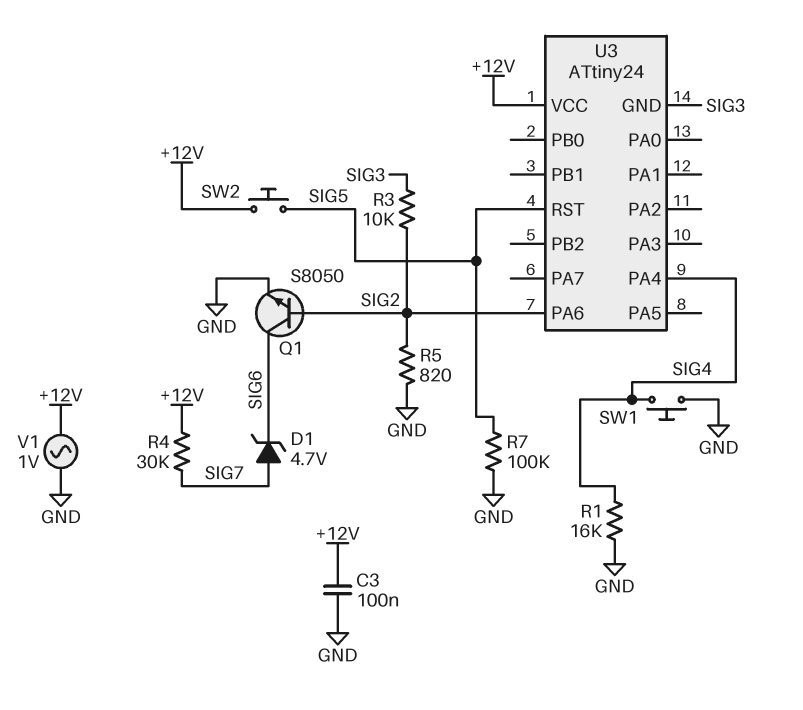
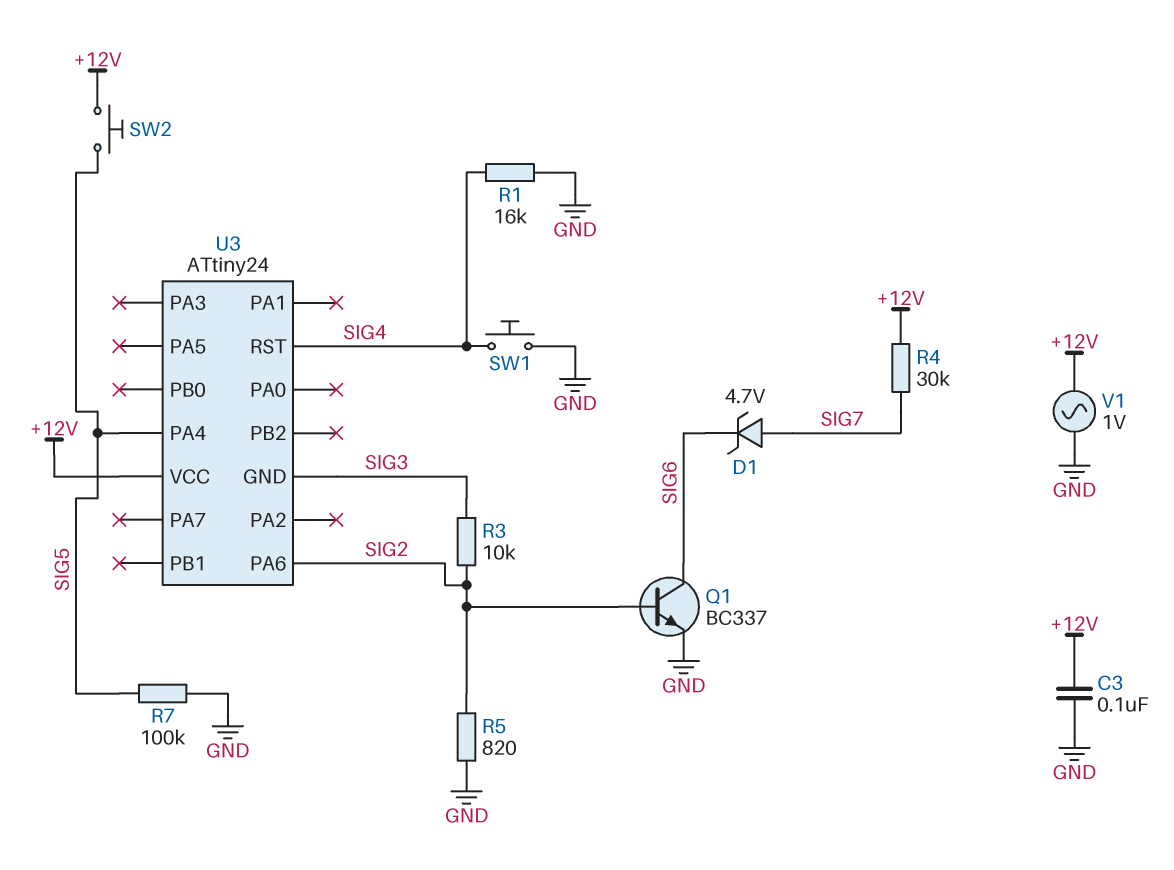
Q1: NPN S8050 (B SIG2, C SIG6, E GND) -> NPN BC337 (B SIG2, C SIG6, E GND)
U3 pin PA4: SIG4 -> SIG5
U3 pin RST: SIG5 -> SIG4

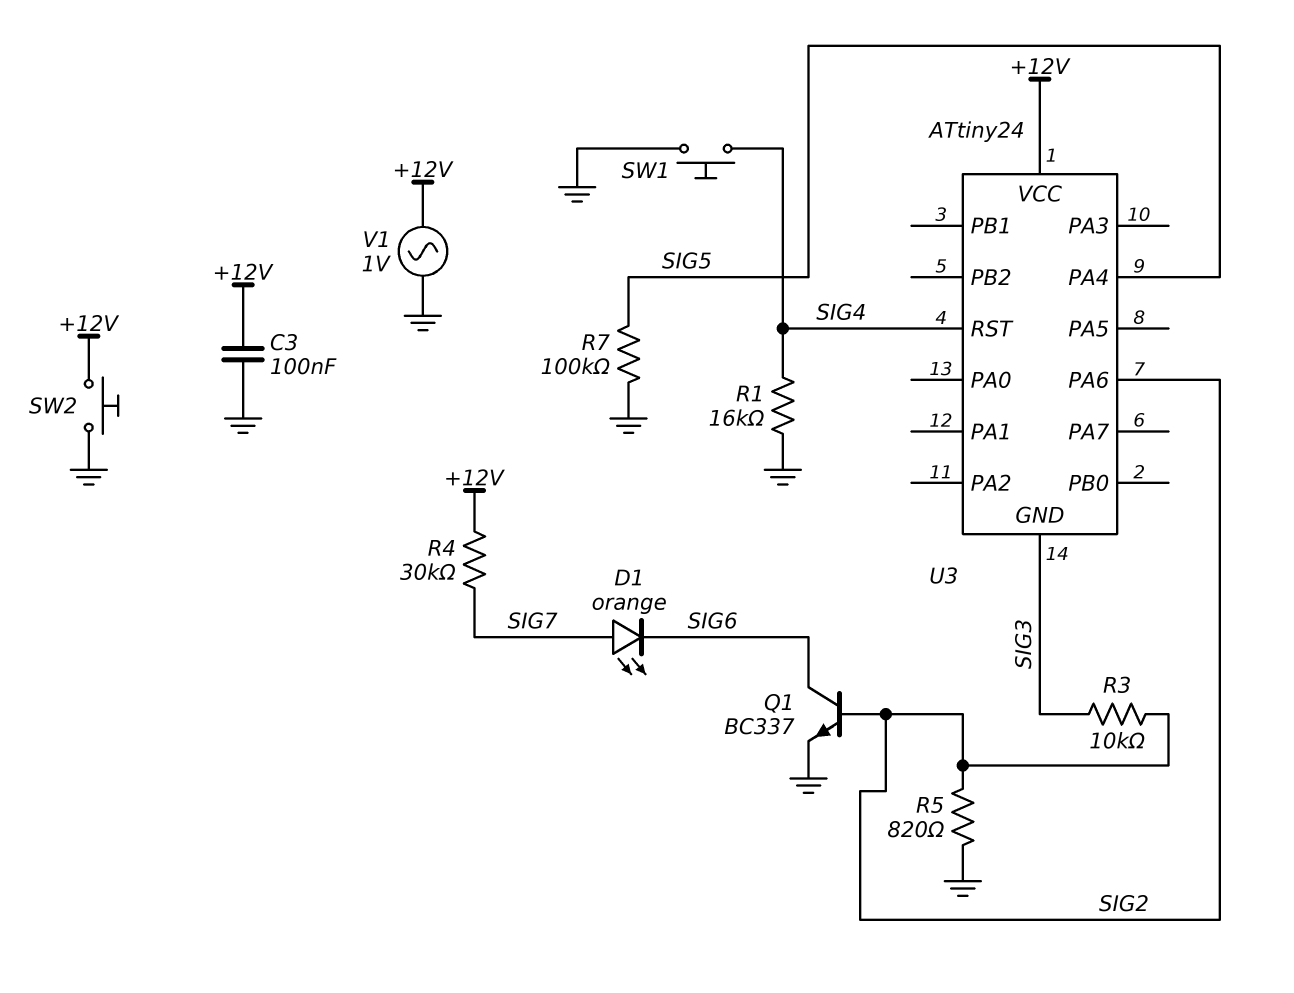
D1: zener 4.7V (A SIG7, K SIG6) -> LED orange (A SIG7, K SIG6)
SW2: button (+12V, SIG5) -> button (+12V, GND)

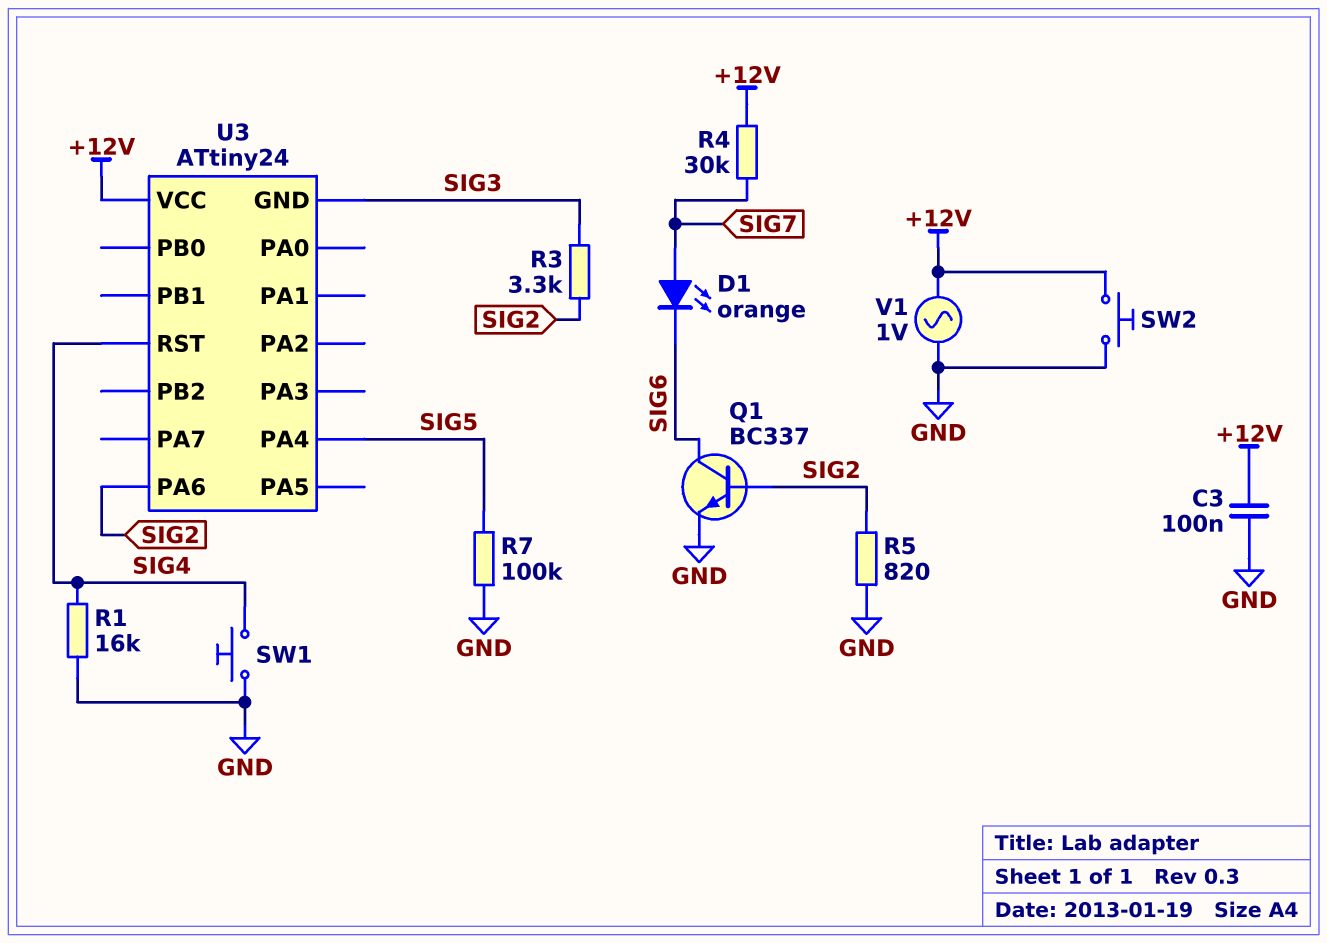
R3: 10k (SIG2, SIG3) -> 3.3k (SIG2, SIG3)

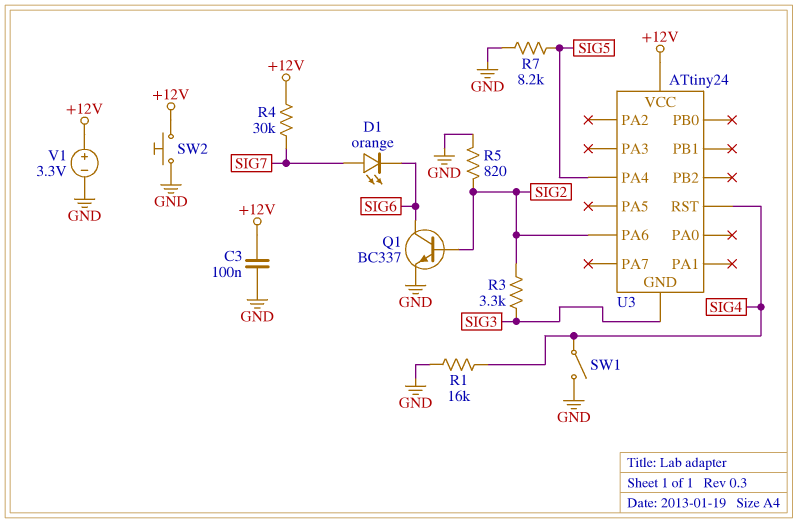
R7: 100k (GND, SIG5) -> 8.2k (GND, SIG5)
SW1: button (GND, SIG4) -> switch (GND, SIG4)
V1: AC 1V (+12V, GND) -> 3.3V (plus +12V, minus GND)

